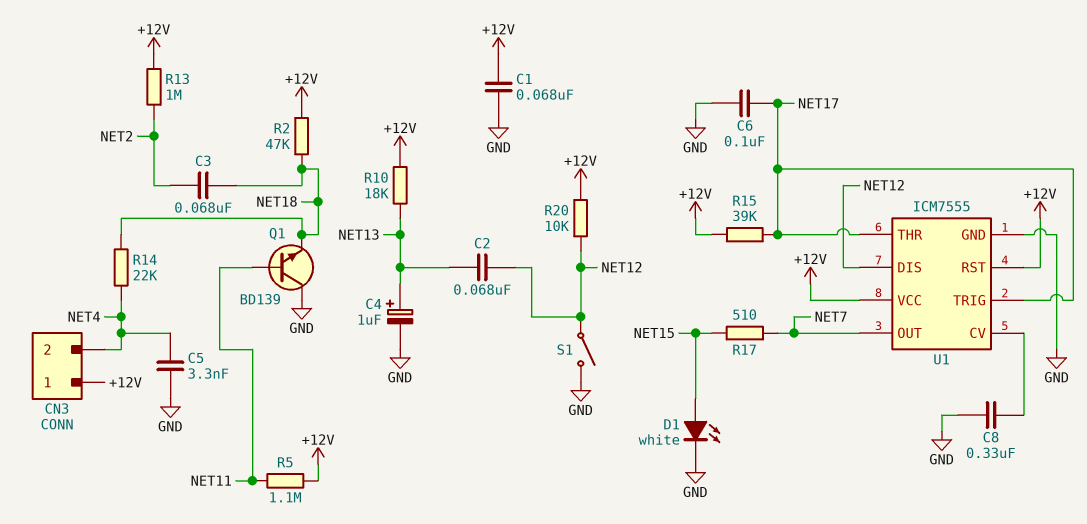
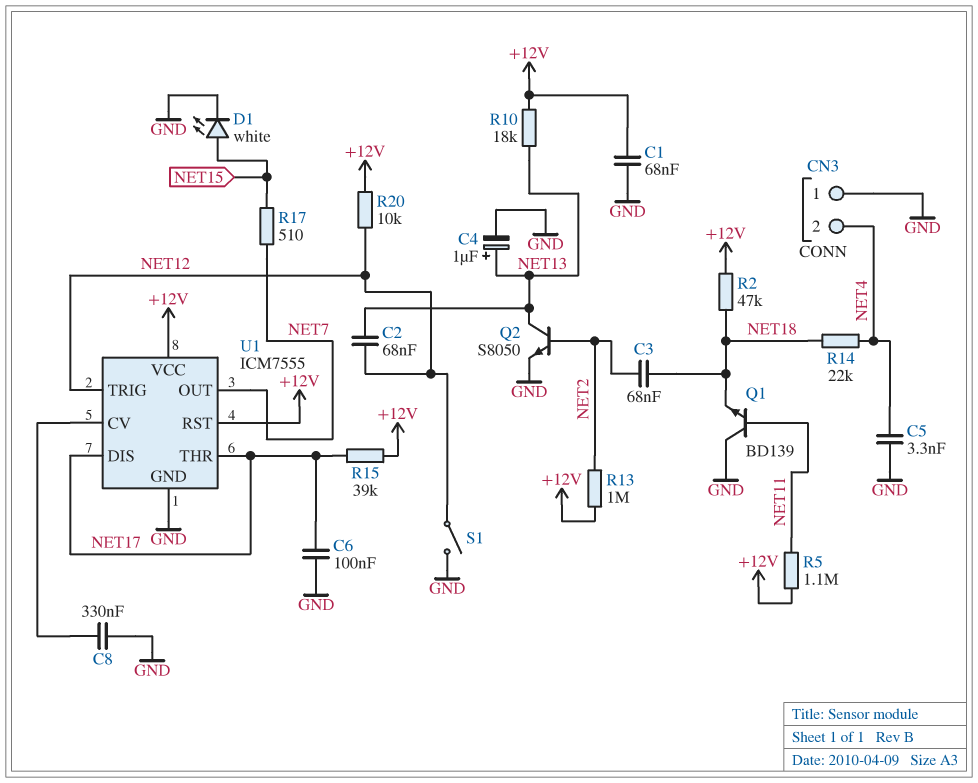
CN3 pin 1: +12V -> GND
Q2: none -> NPN S8050 (B NET2, C NET13, E GND)
U1 pin DIS: NET12 -> NET17
U1 pin TRIG: NET17 -> NET12

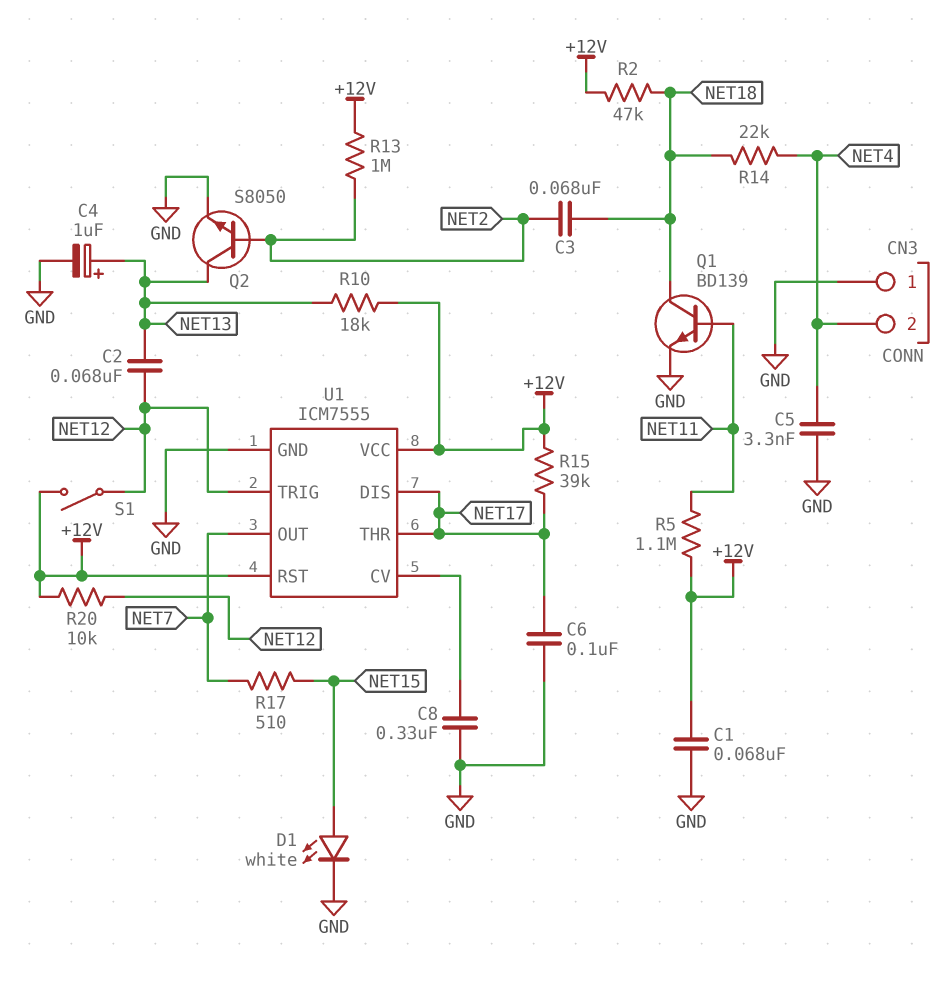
Q1: NPN BD139 (B NET11, C GND, E NET18) -> NPN BD139 (B NET11, C NET18, E GND)
S1: switch (GND, NET12) -> switch (+12V, NET12)

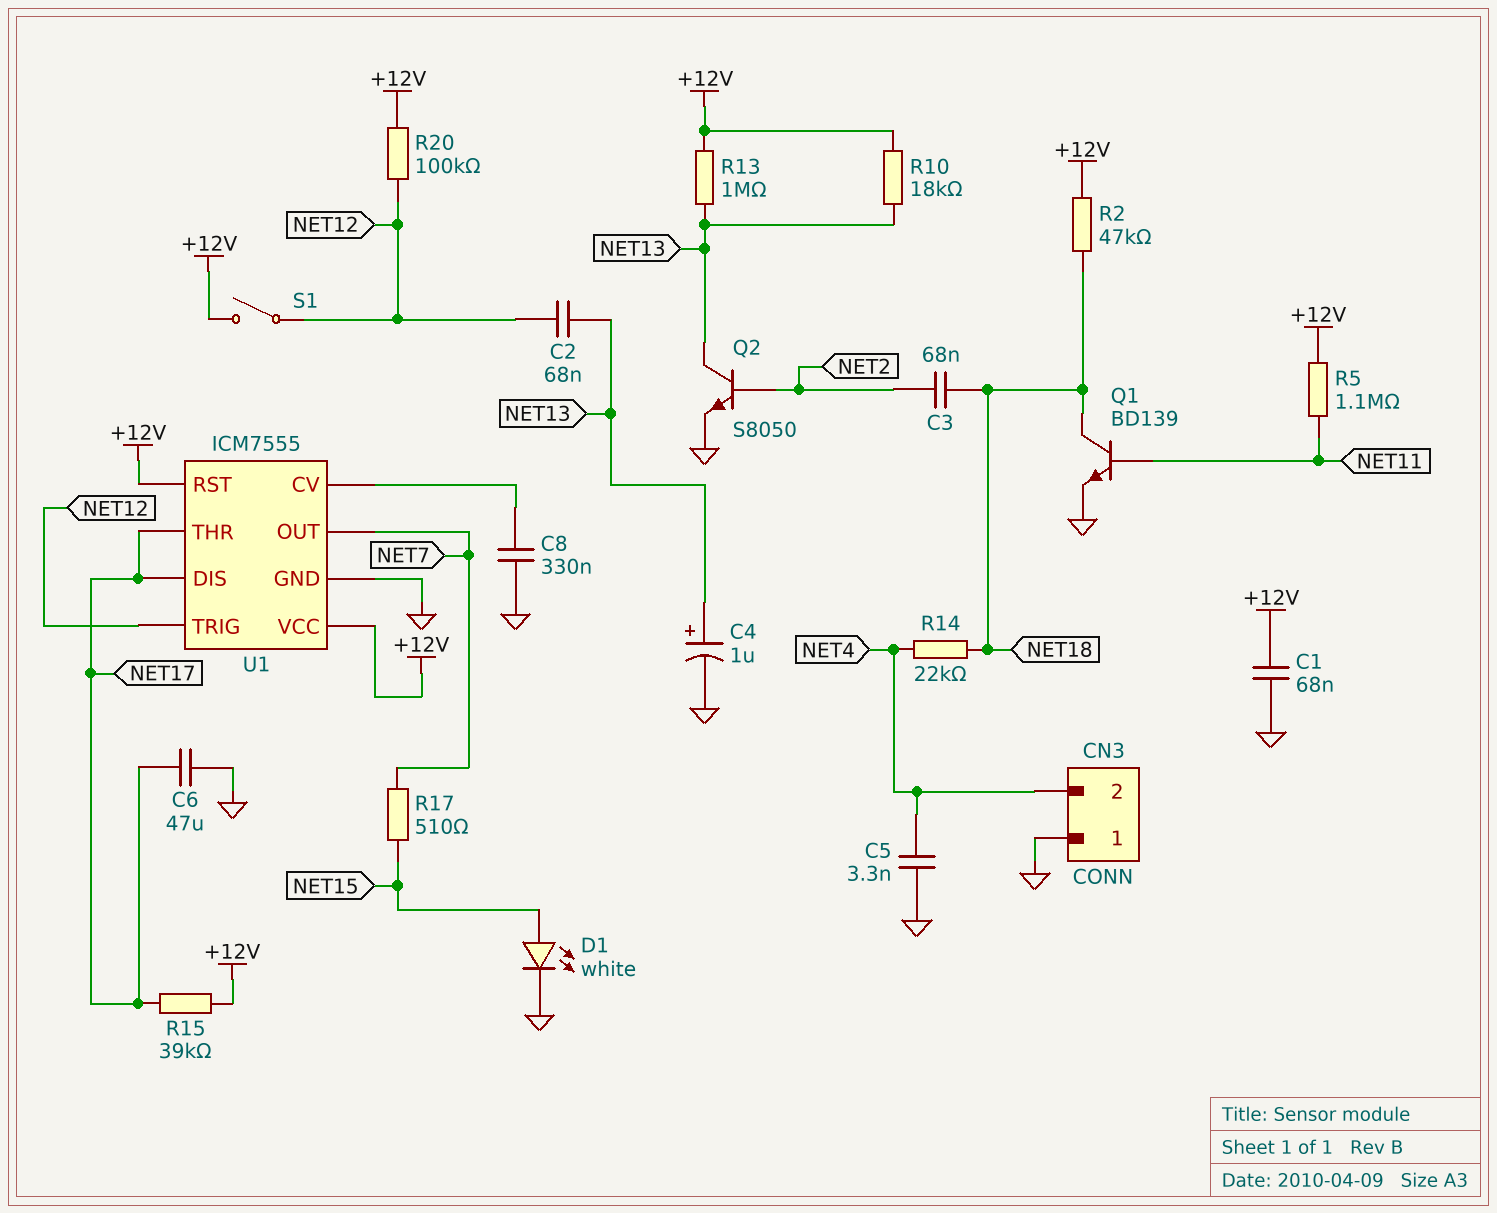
C6: 100nF (GND, NET17) -> 47uF (GND, NET17)
R13: 1M (+12V, NET2) -> 1M (+12V, NET13)
R20: 10k (+12V, NET12) -> 100k (+12V, NET12)

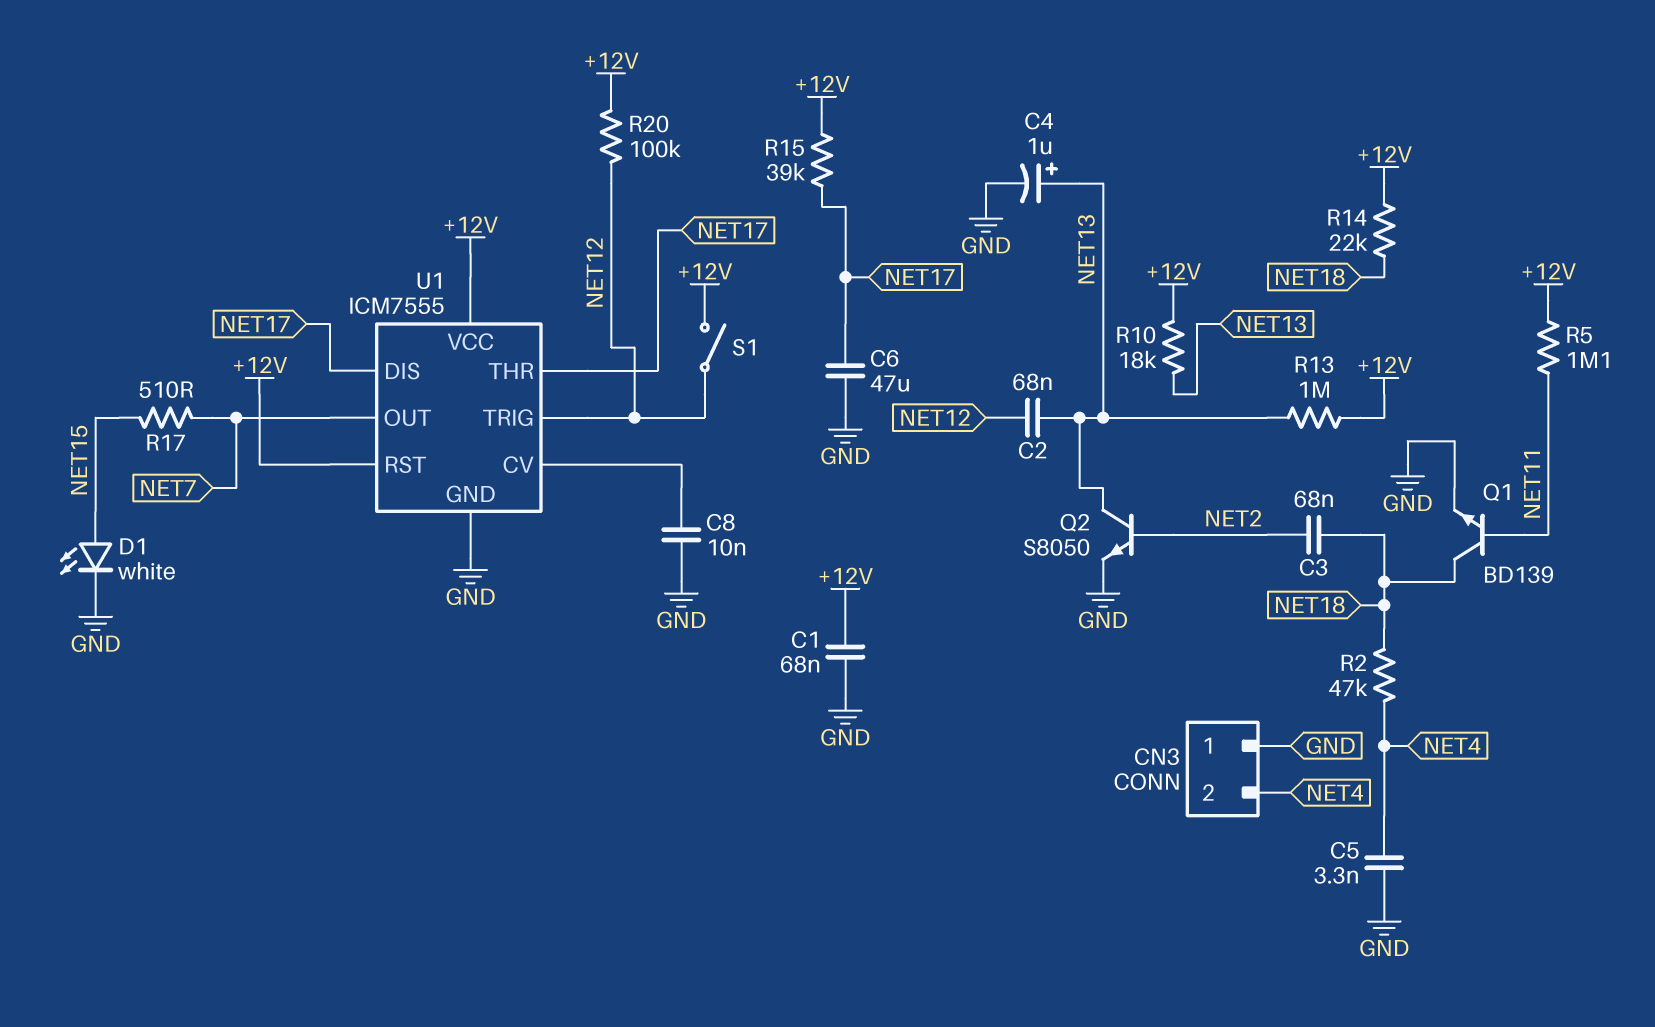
C8: 330nF (GND, U1/CV) -> 10nF (GND, U1/CV)
R2: 47k (+12V, NET18) -> 47k (NET4, NET18)
R14: 22k (NET4, NET18) -> 22k (+12V, NET18)

